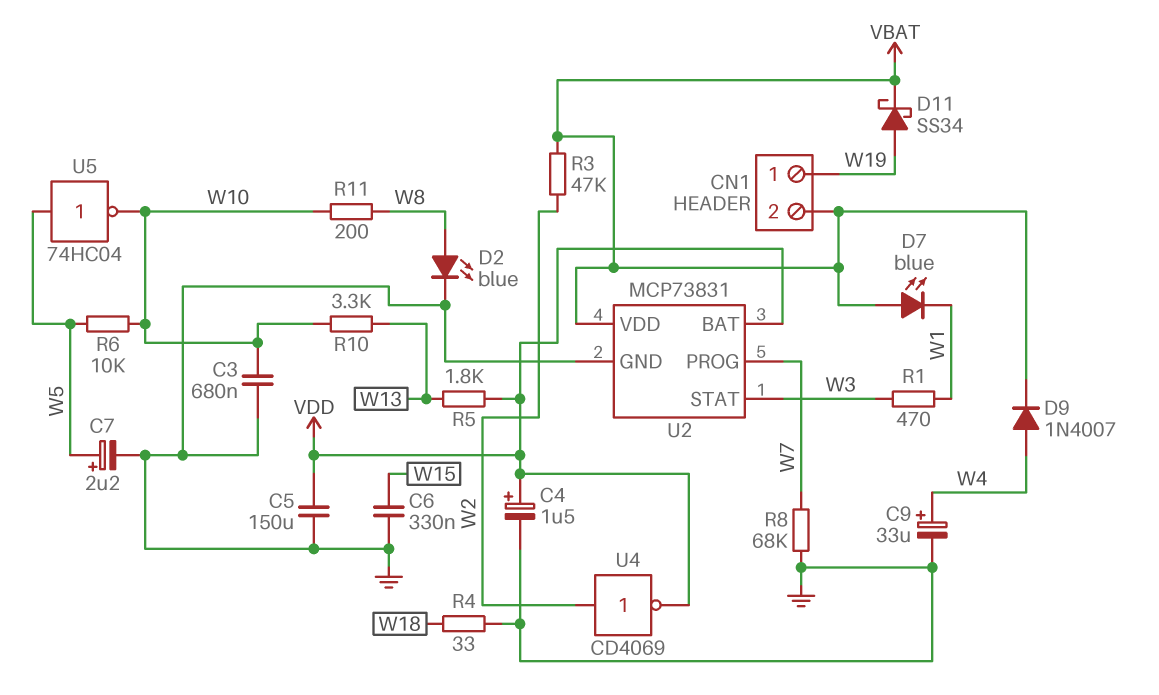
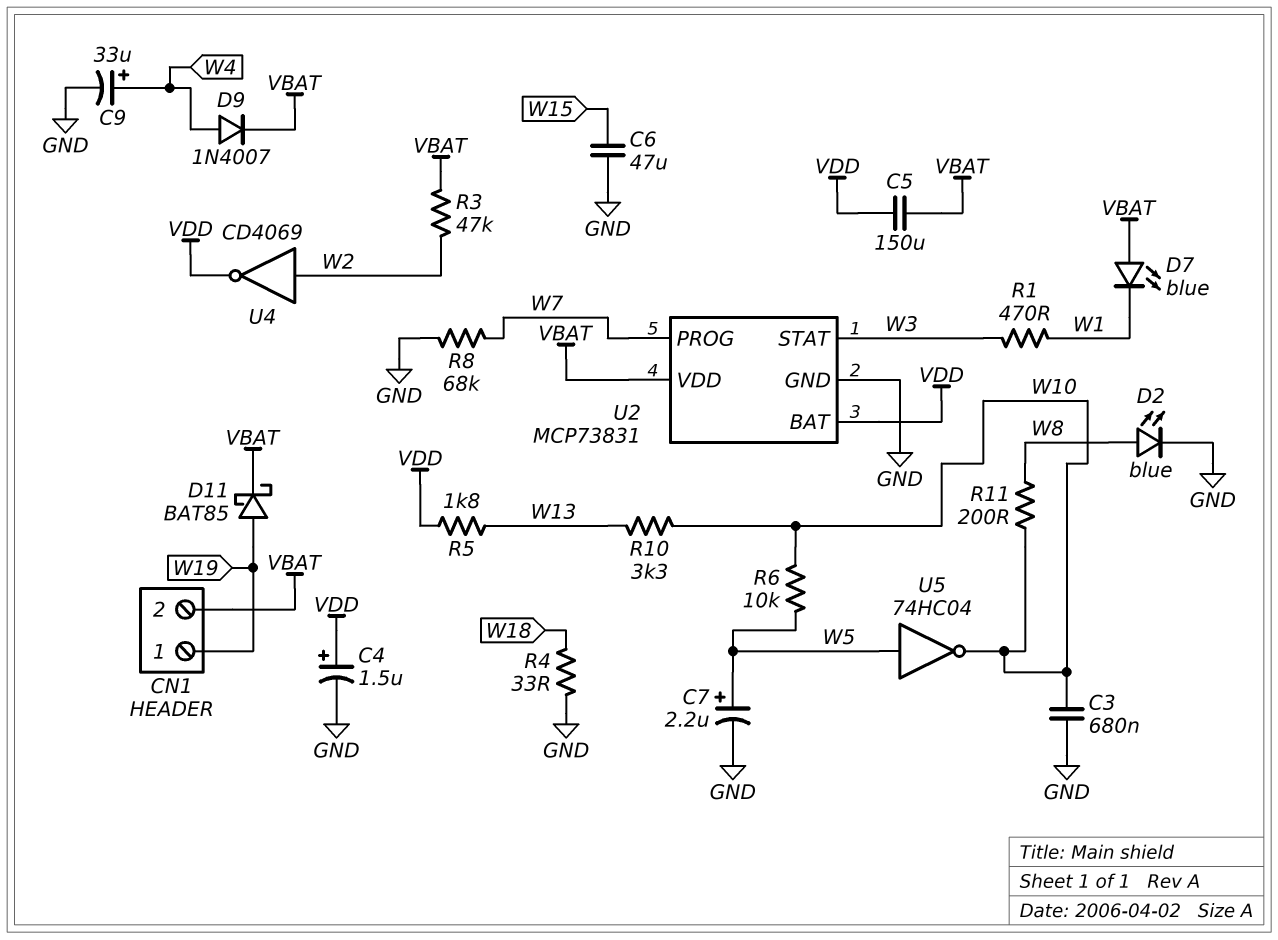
C5: 150uF (GND, VDD) -> 150uF (VBAT, VDD)
C6: 330nF (GND, W15) -> 47uF (GND, W15)
D11: schottky SS34 (A W19, K VBAT) -> schottky BAT85 (A W19, K VBAT)

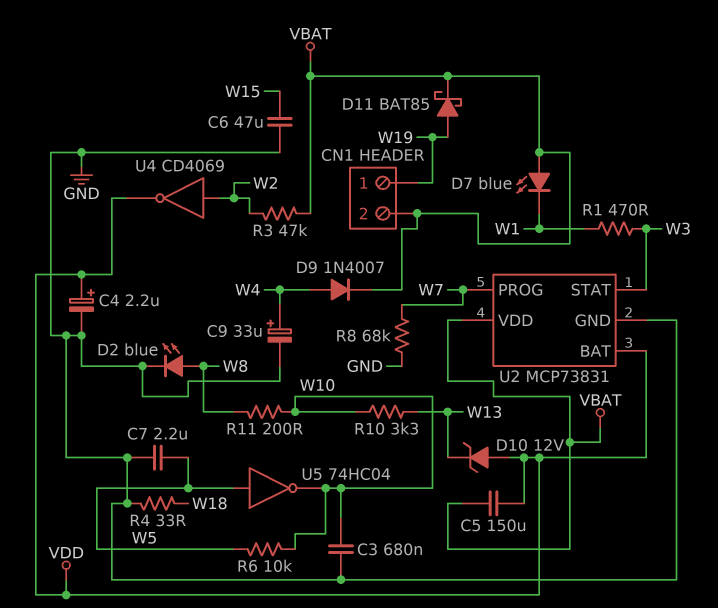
C4: 1.5uF (plus VDD, minus GND) -> 2.2uF (plus VDD, minus GND)
C7: 2.2uF (plus W5, minus GND) -> 2.2uF (GND, W5)
D10: none -> zener 12V (A VDD, K W13)
R5: 1.8k (VDD, W13) -> none

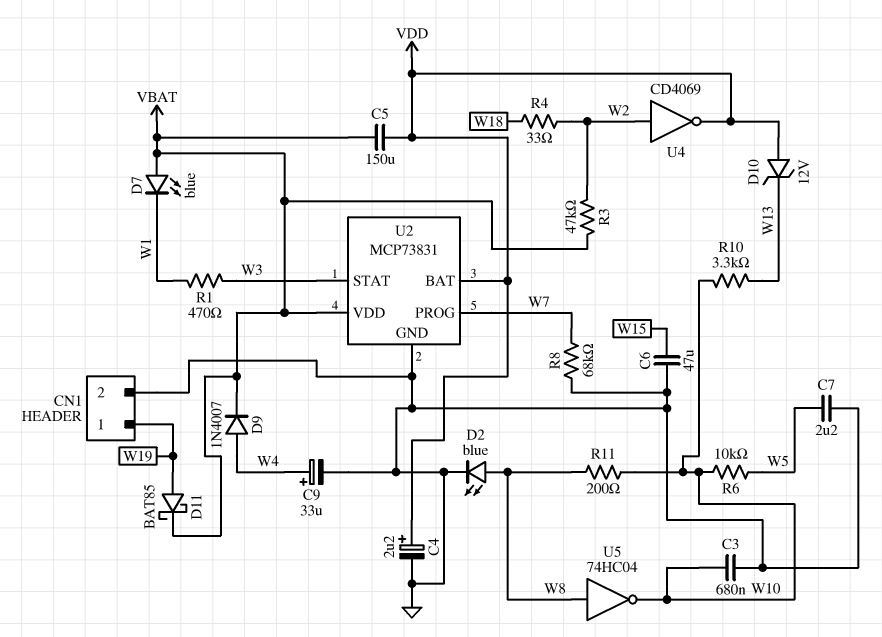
CN1 pin 2: VBAT -> GND
R4: 33 (GND, W18) -> 33 (W2, W18)
U5: NOT 74HC04 (in W5, out W10) -> NOT 74HC04 (in W8, out W10)

